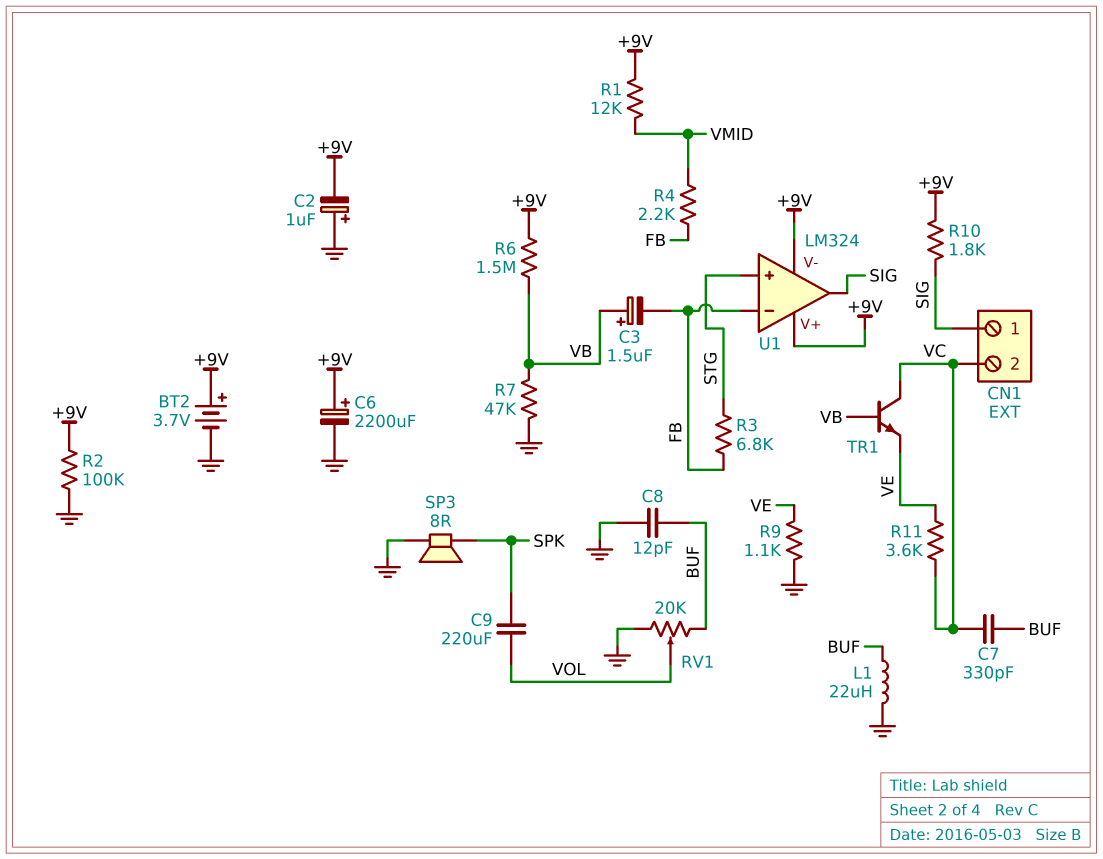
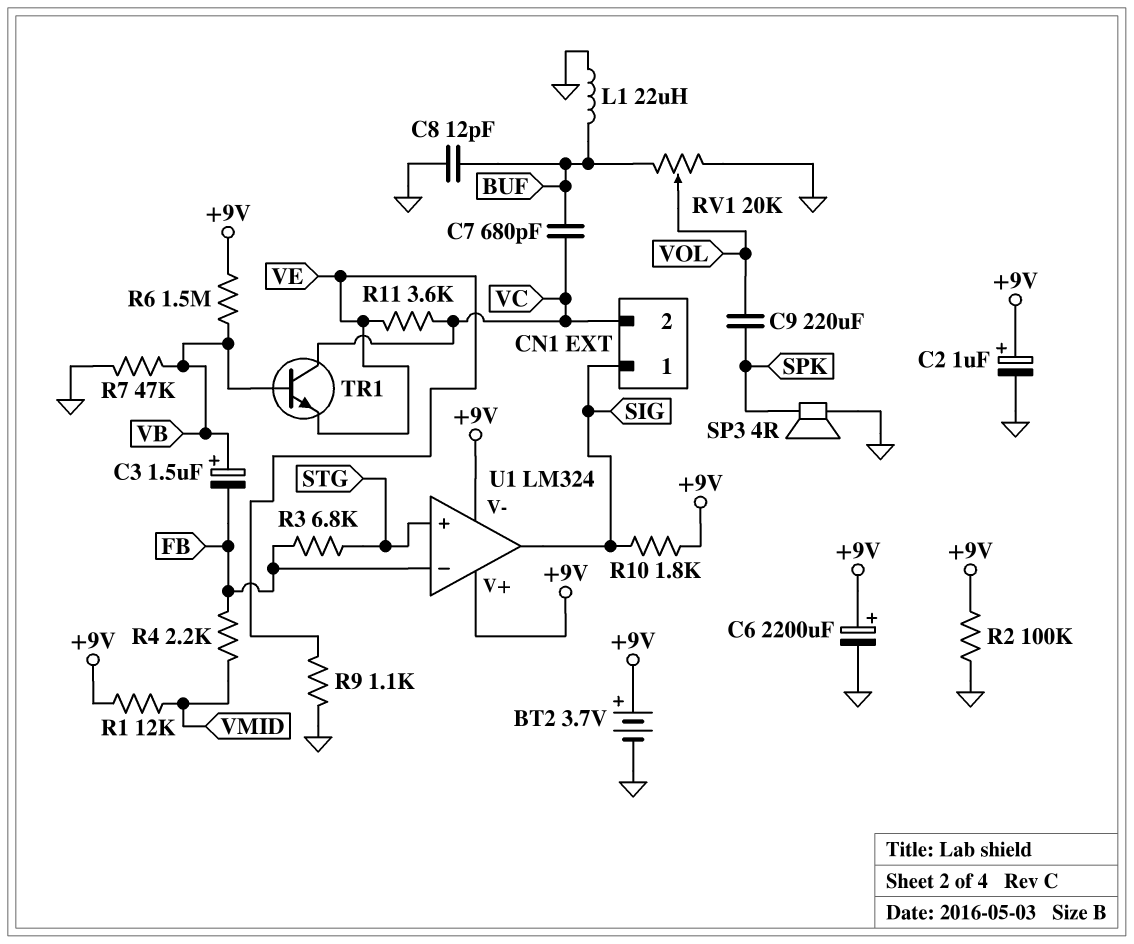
C2: 1uF (plus GND, minus +9V) -> 1uF (plus +9V, minus GND)
C7: 330pF (BUF, VC) -> 680pF (BUF, VC)
SP3: speaker 8R (GND, SPK) -> speaker 4R (GND, SPK)

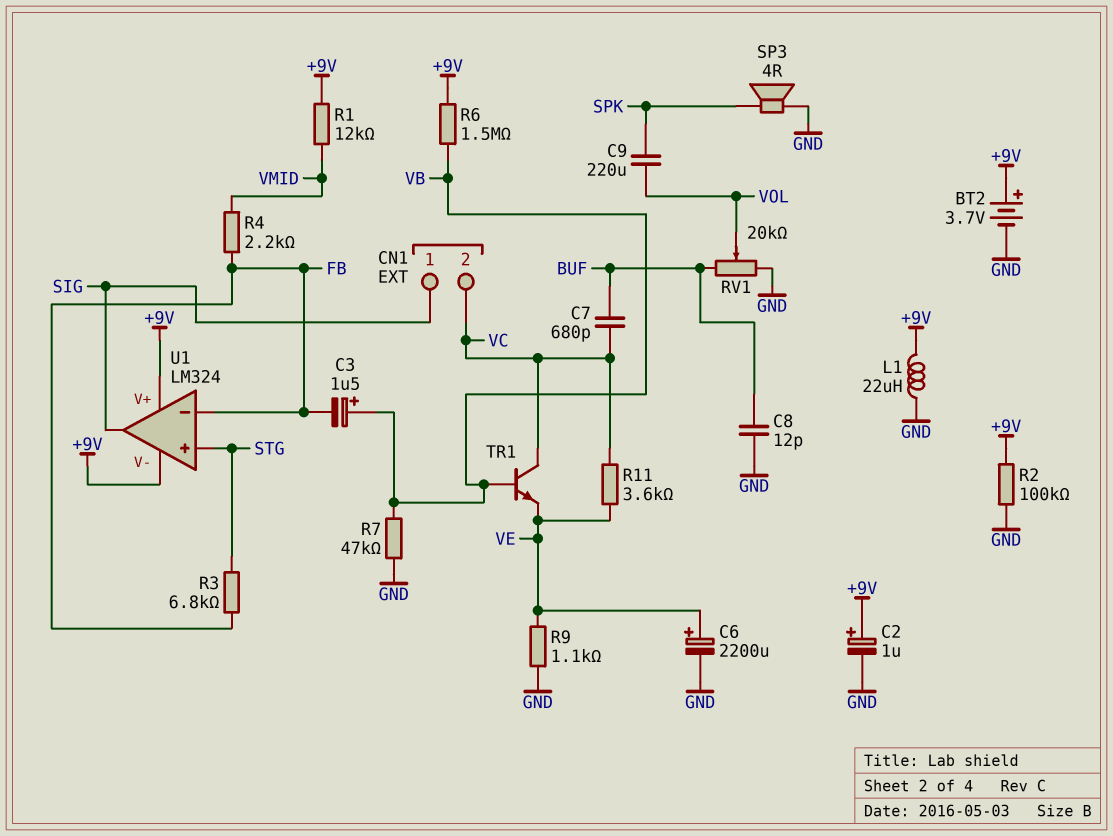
C6: 2200uF (plus +9V, minus GND) -> 2200uF (plus VE, minus GND)
L1: 22uH (BUF, GND) -> 22uH (+9V, GND)
R10: 1.8k (+9V, SIG) -> none

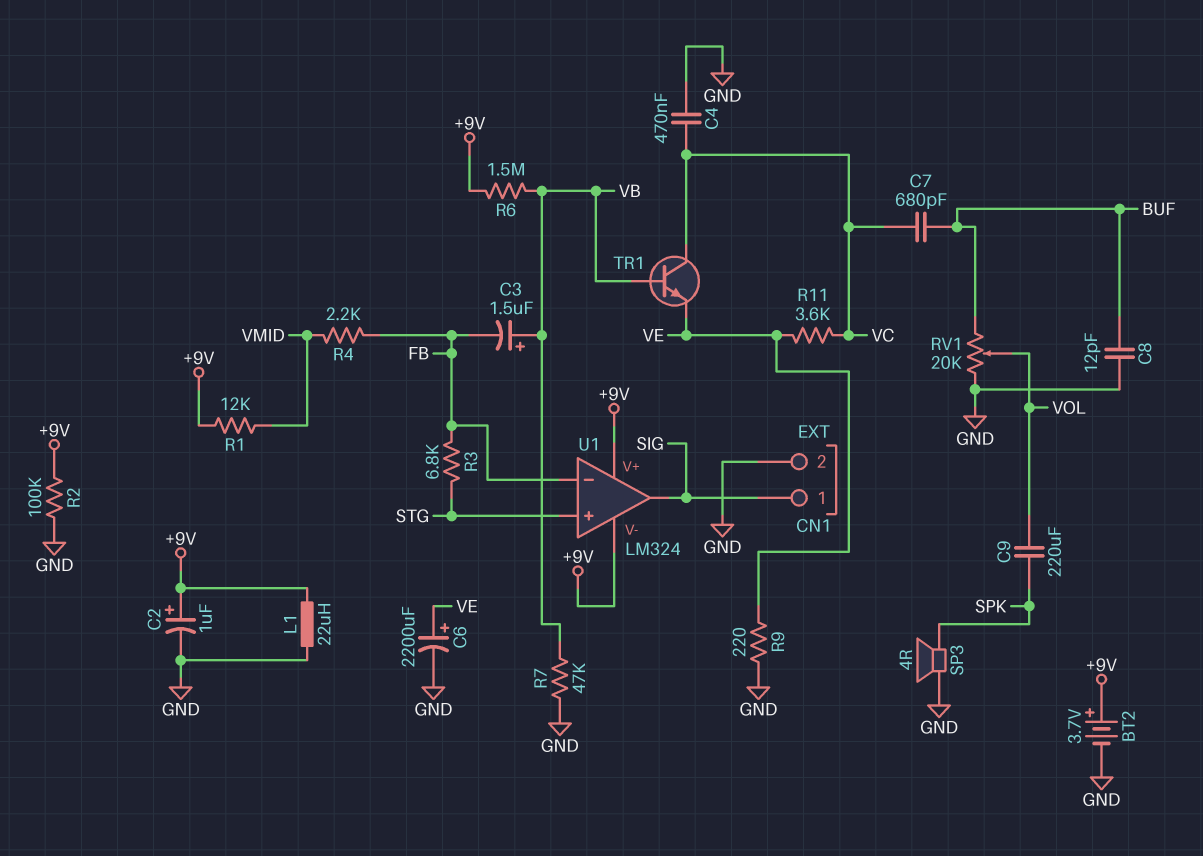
C4: none -> 470nF (GND, VC)
CN1 pin 2: VC -> GND
R9: 1.1k (GND, VE) -> 220 (GND, VE)

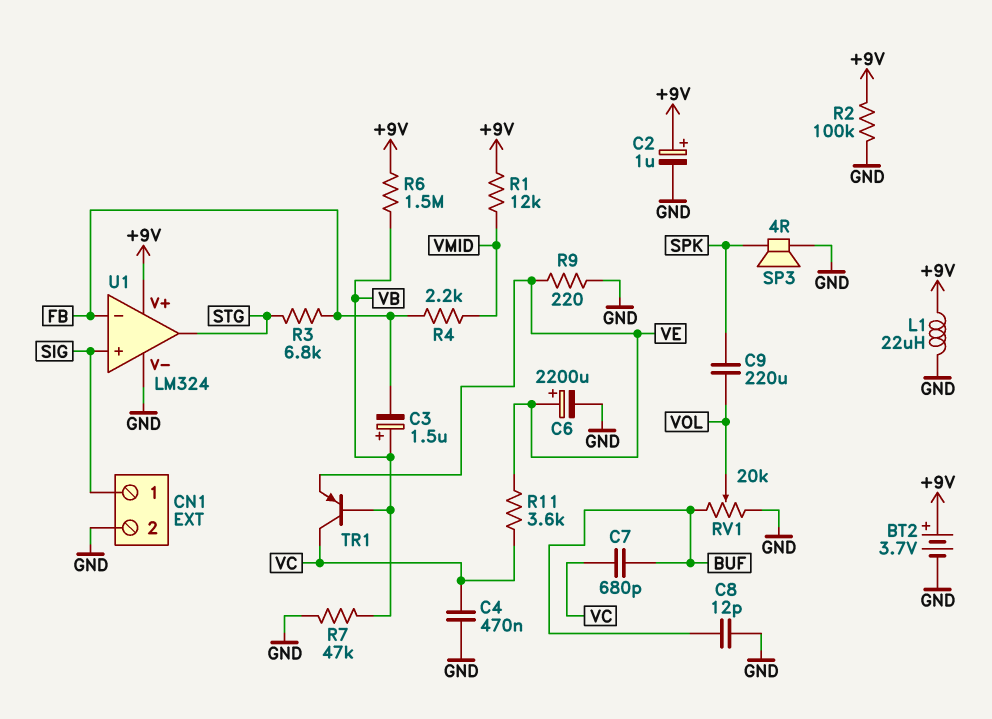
TR1: NPN (B VB, C VC, E VE) -> PNP (B VB, C VC, E VE)
U1 pin V-: +9V -> GND
U1 pin in+: STG -> SIG
U1 pin out: SIG -> STG

